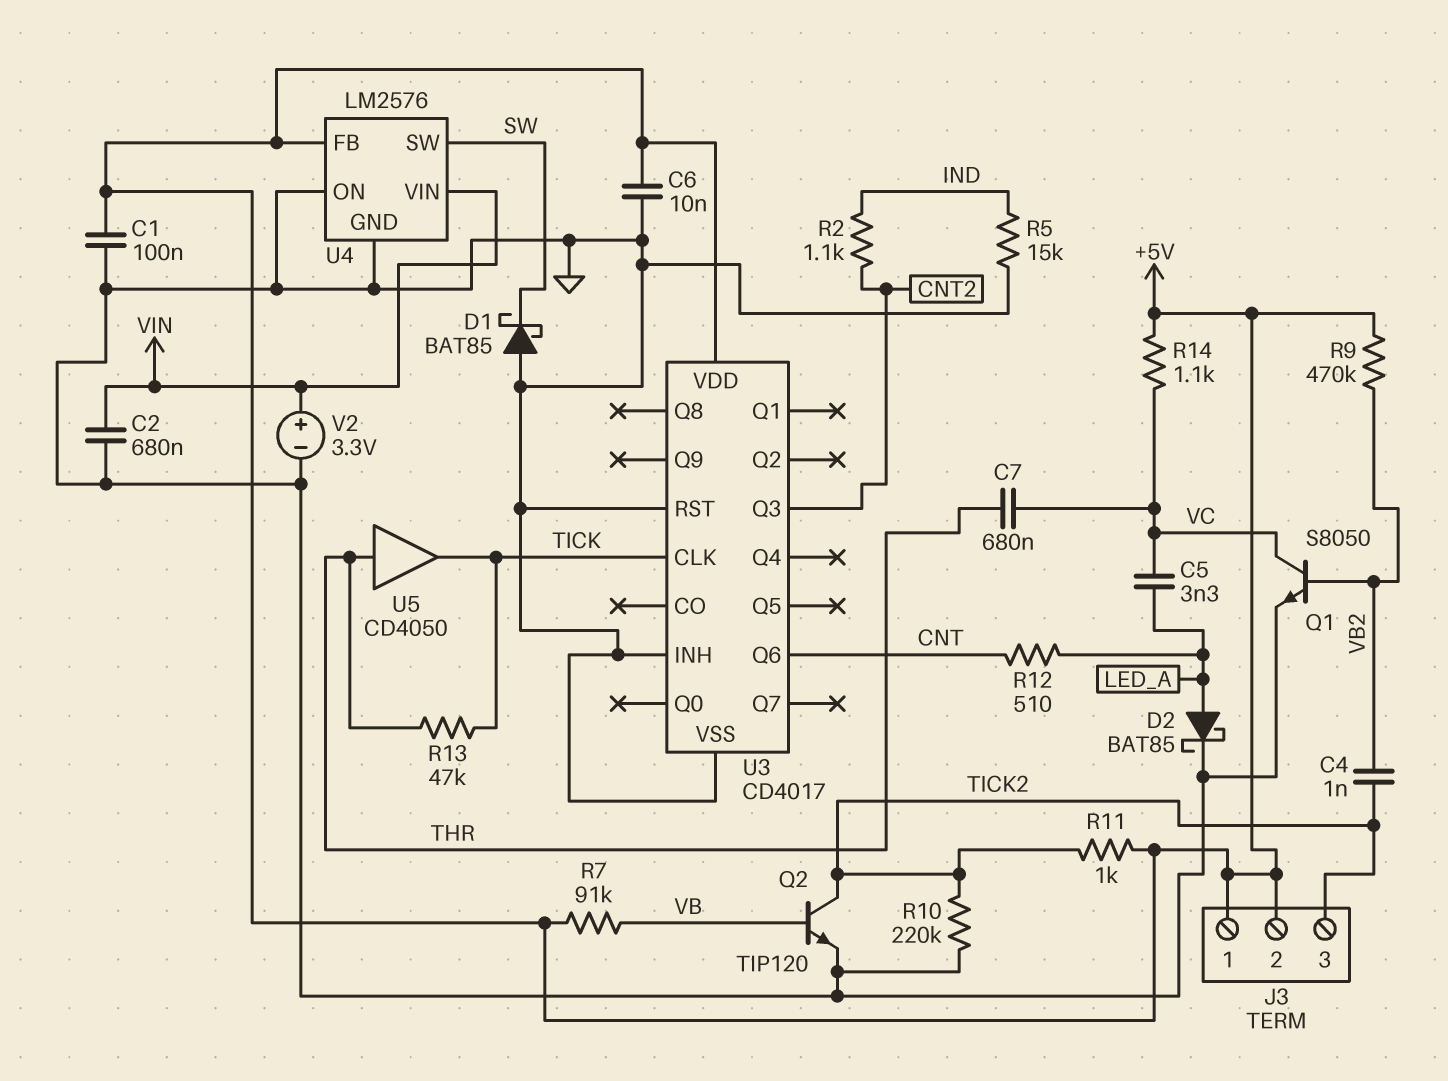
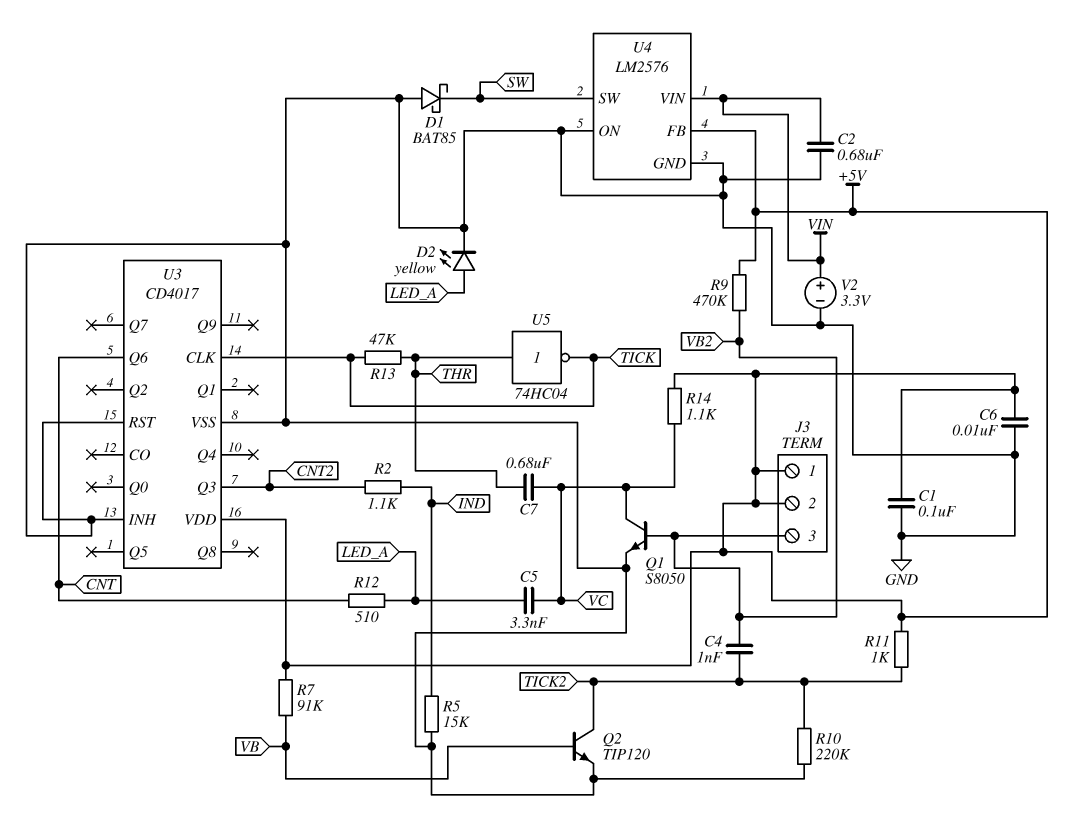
D2: schottky BAT85 (A LED_A, K GND) -> LED yellow (A LED_A, K GND)
J3 pin 3: TICK2 -> VB2
U5: buffer CD4050 (in THR, out TICK) -> NOT 74HC04 (in THR, out TICK)

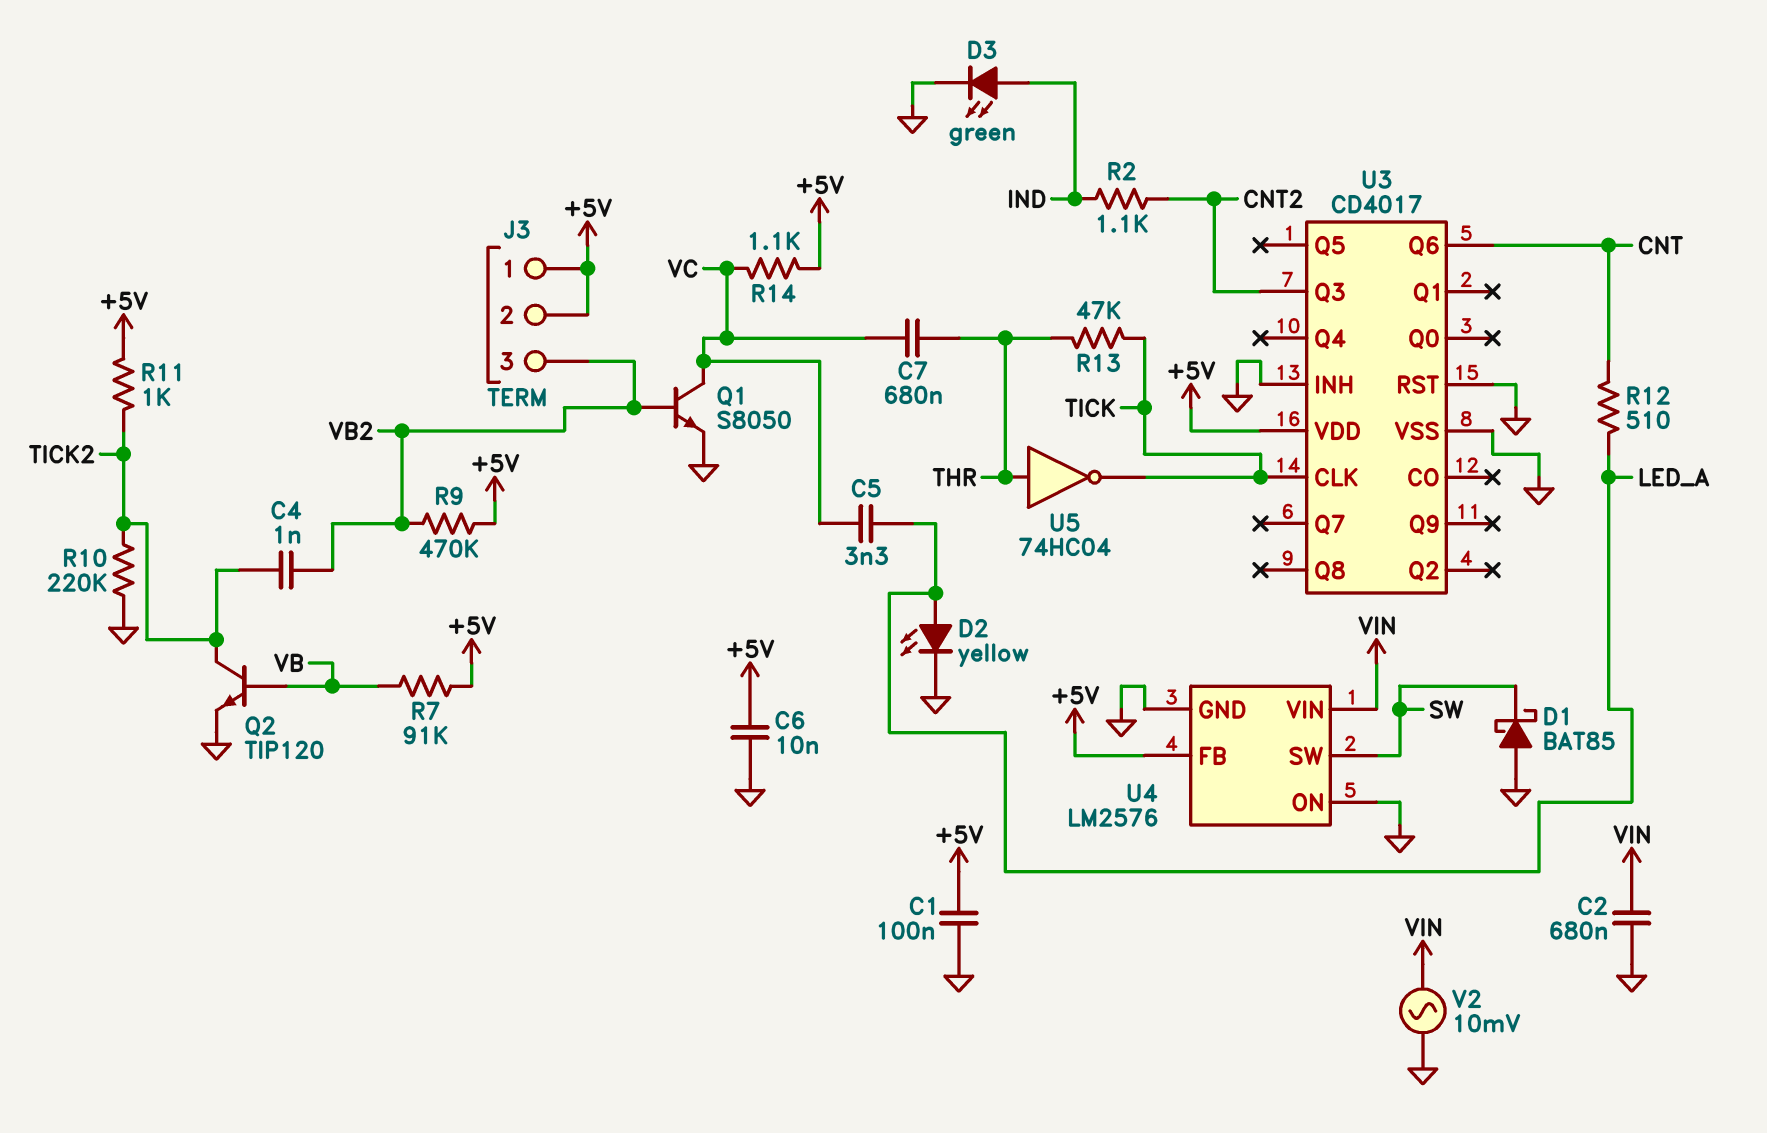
D3: none -> LED green (A IND, K GND)
R5: 15k (GND, IND) -> none
V2: 3.3V (plus VIN, minus GND) -> AC 10mV (GND, VIN)

